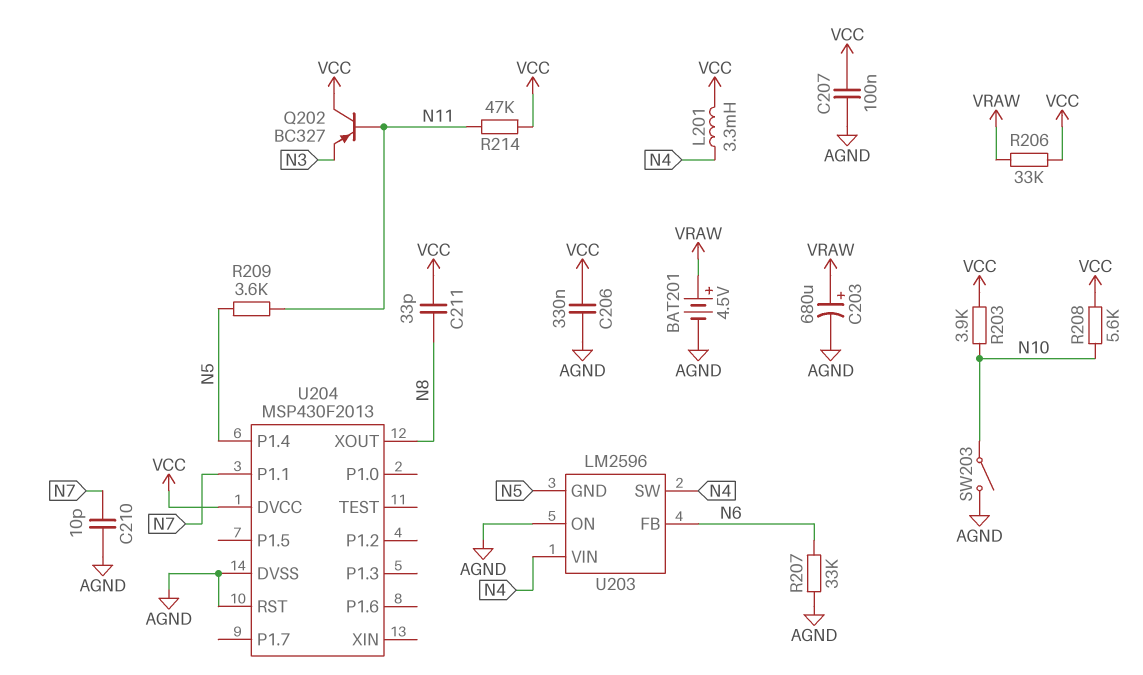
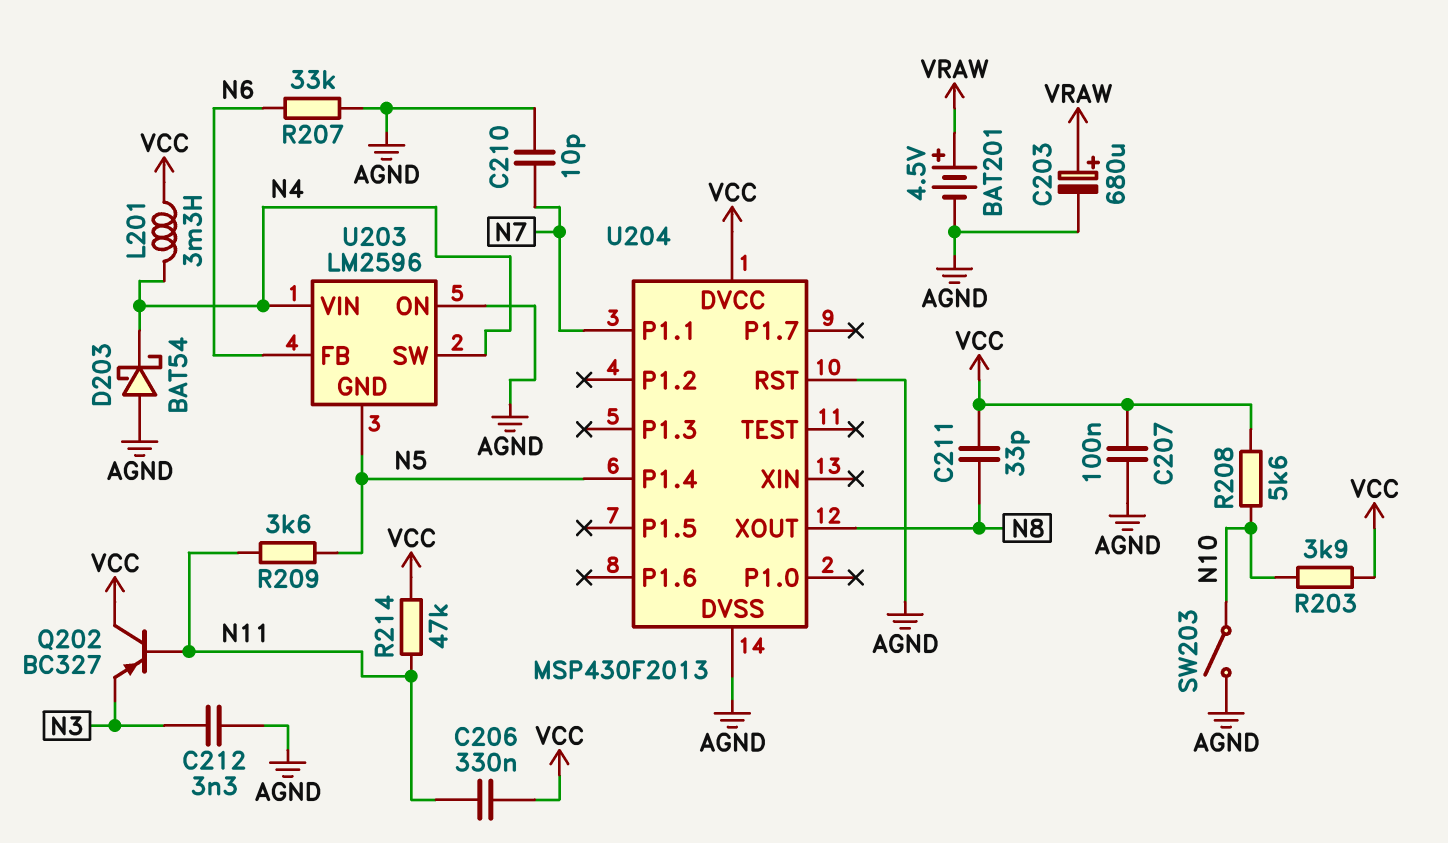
C206: 330nF (AGND, VCC) -> 330nF (N11, VCC)
C212: none -> 3.3nF (AGND, N3)
D203: none -> schottky BAT54 (A AGND, K N4)
R206: 33k (VCC, VRAW) -> none

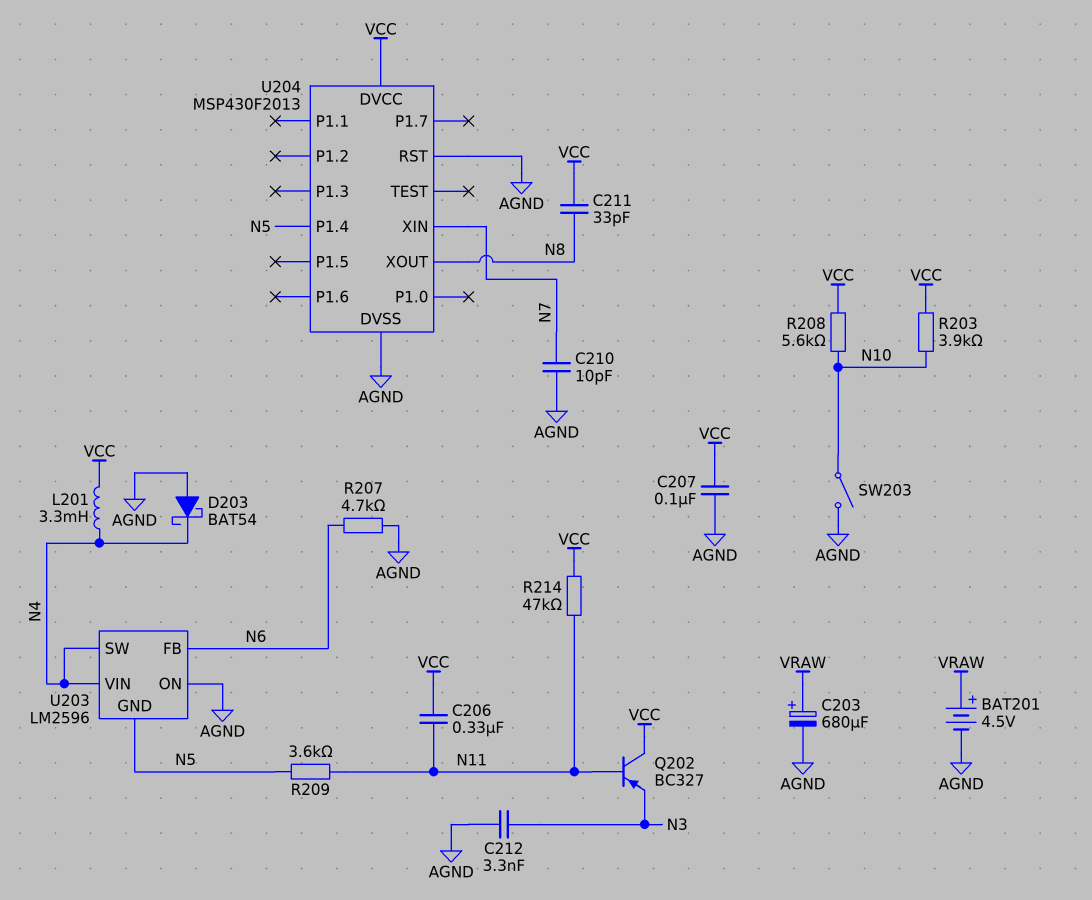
R207: 33k (AGND, N6) -> 4.7k (AGND, N6)
U204 pin P1.1: N7 -> none
U204 pin XIN: none -> N7

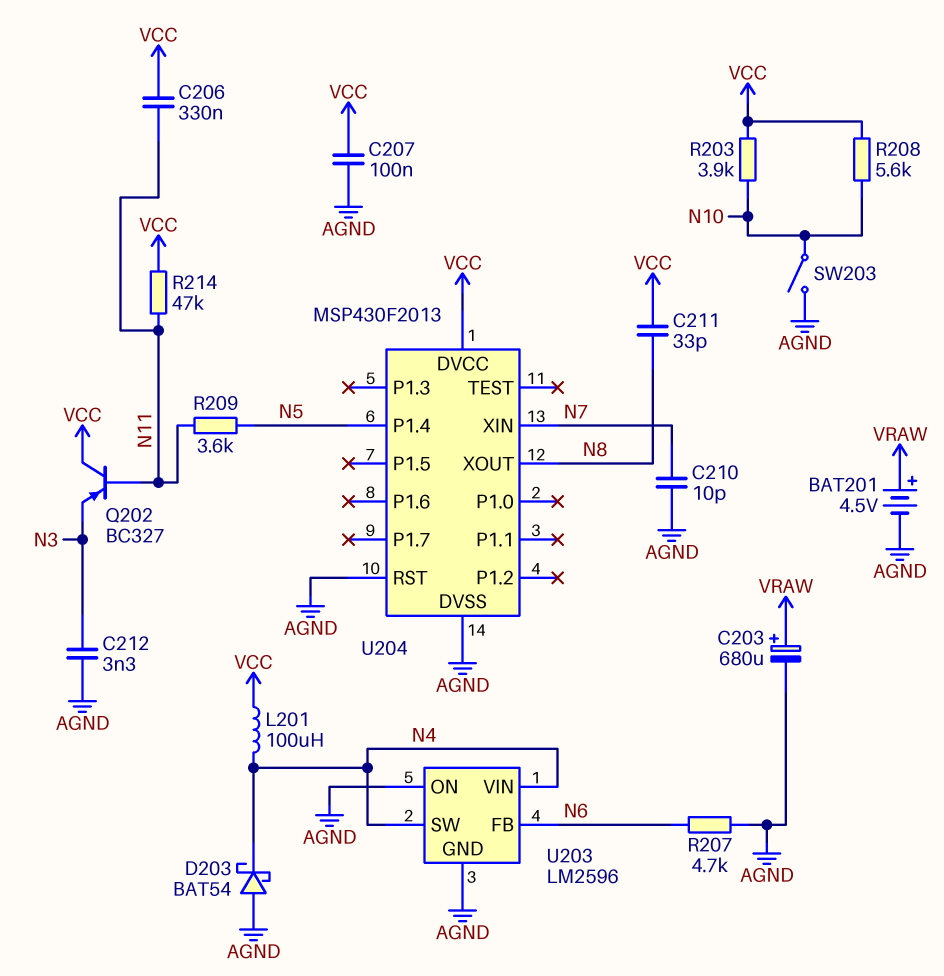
L201: 3.3mH (N4, VCC) -> 100uH (N4, VCC)
U203 pin GND: N5 -> AGND

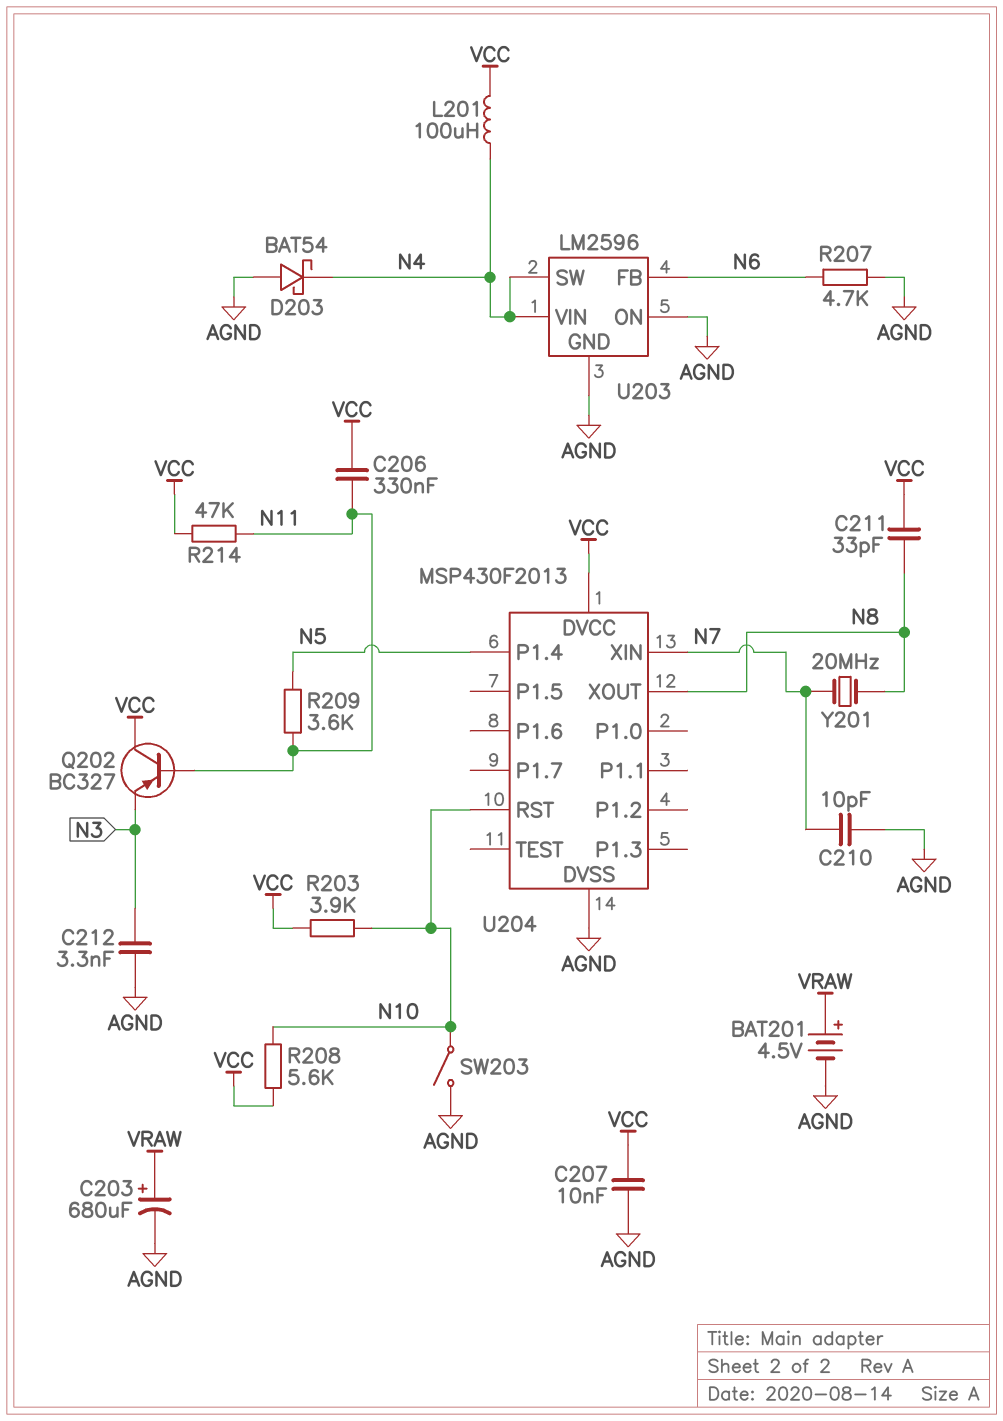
C207: 100nF (AGND, VCC) -> 10nF (AGND, VCC)
U204 pin RST: AGND -> N10
Y201: none -> 20MHz (N7, N8)

